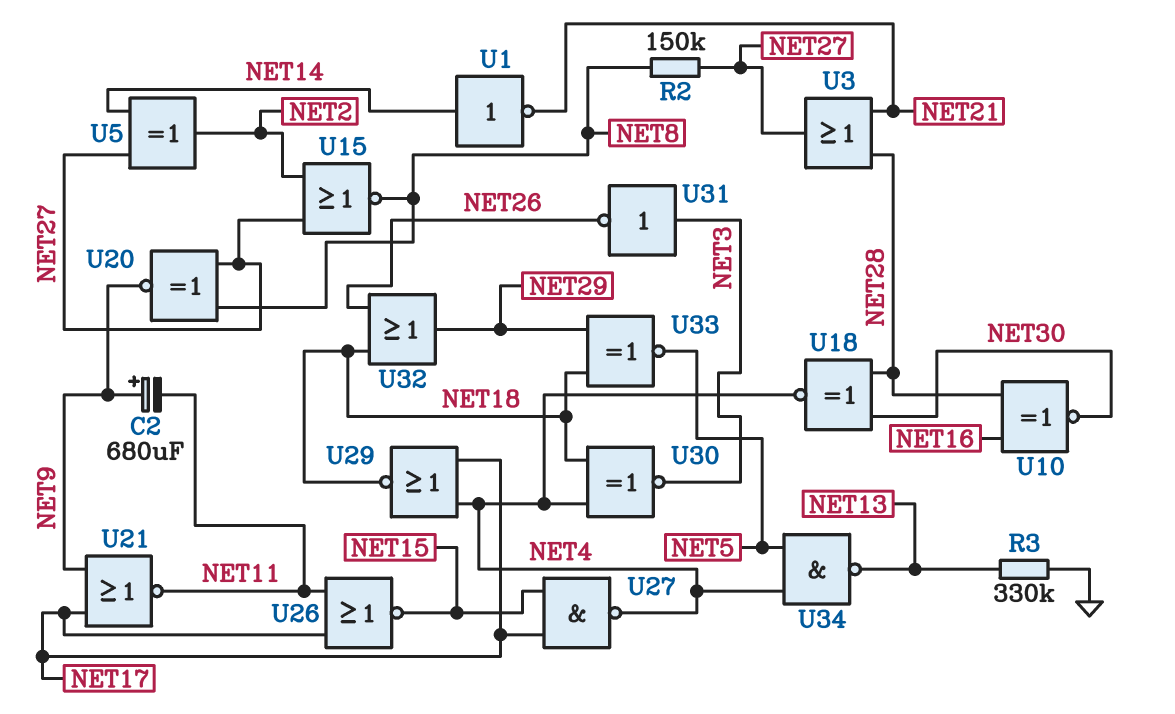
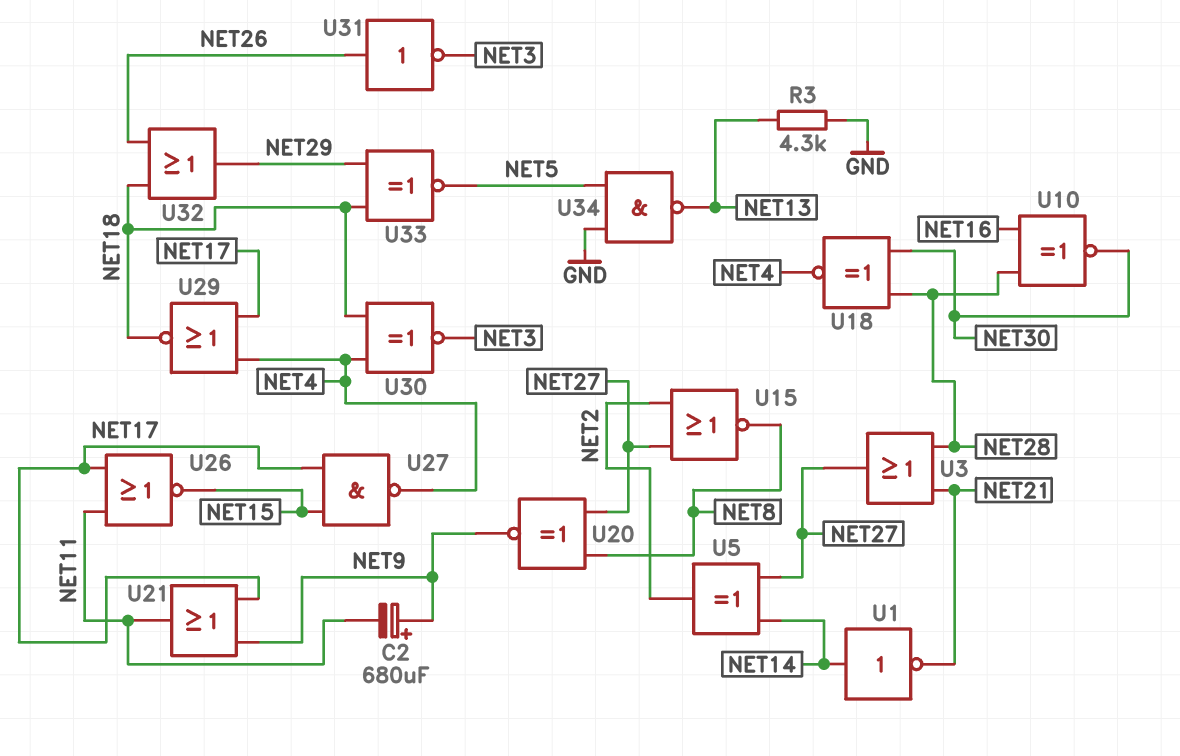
R2: 150k (NET8, NET27) -> none
R3: 330k (GND, NET13) -> 4.3k (GND, NET13)
U21: NOR (in NET9, in NET17, out NET11) -> OR (in NET9, in NET17, out NET11)
U31: NOT (in NET3, out NET26) -> NOT (in NET26, out NET3)
U34: NAND (in NET4, in NET5, out NET13) -> NAND (in GND, in NET5, out NET13)

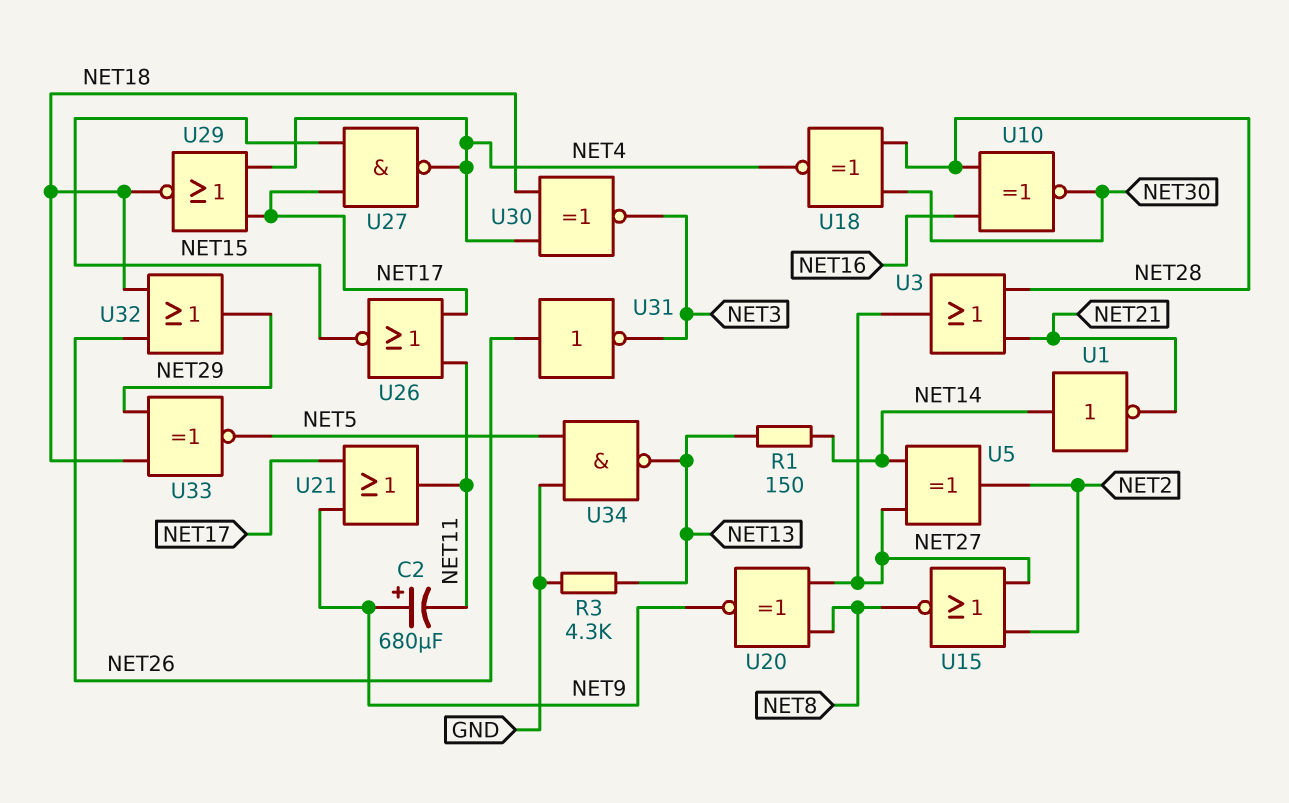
R1: none -> 150 (NET13, NET14)

